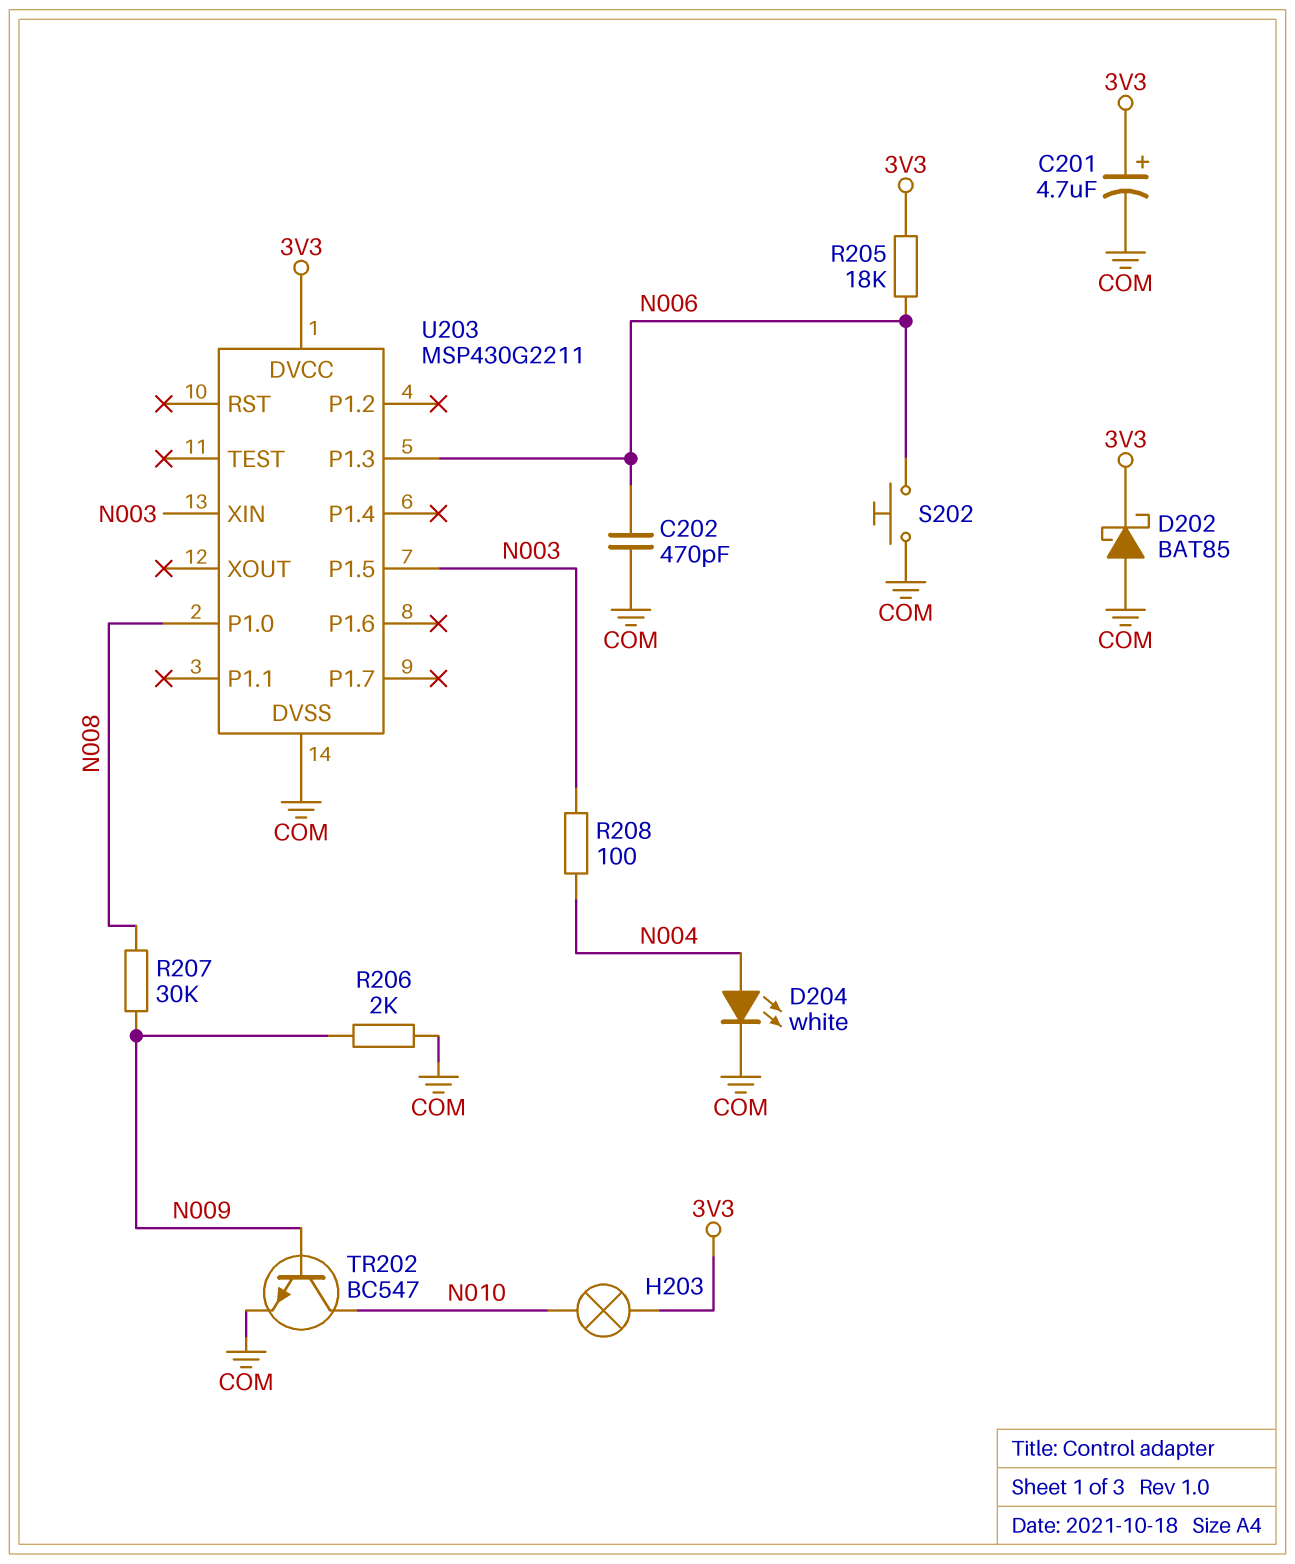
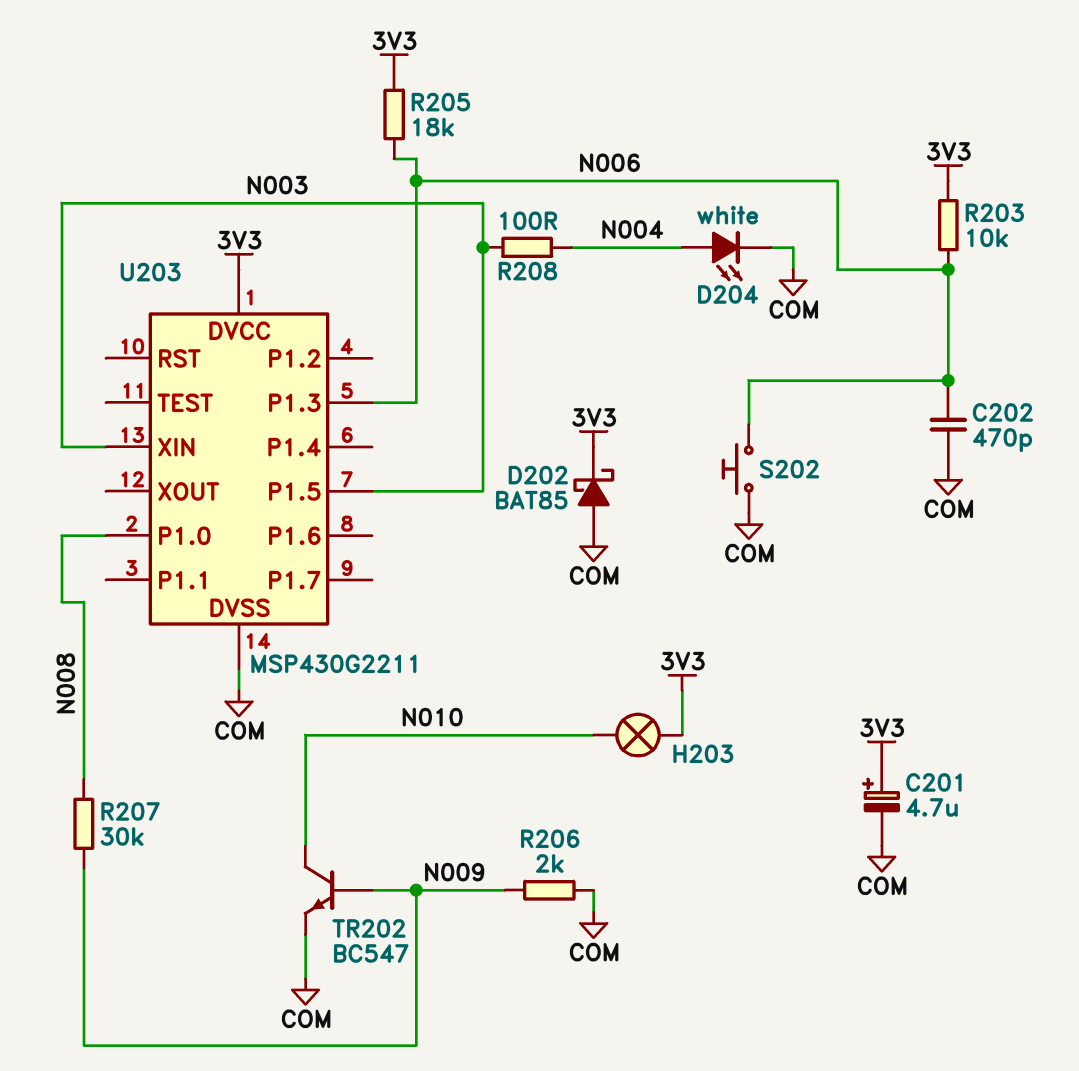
R203: none -> 10k (3V3, N006)

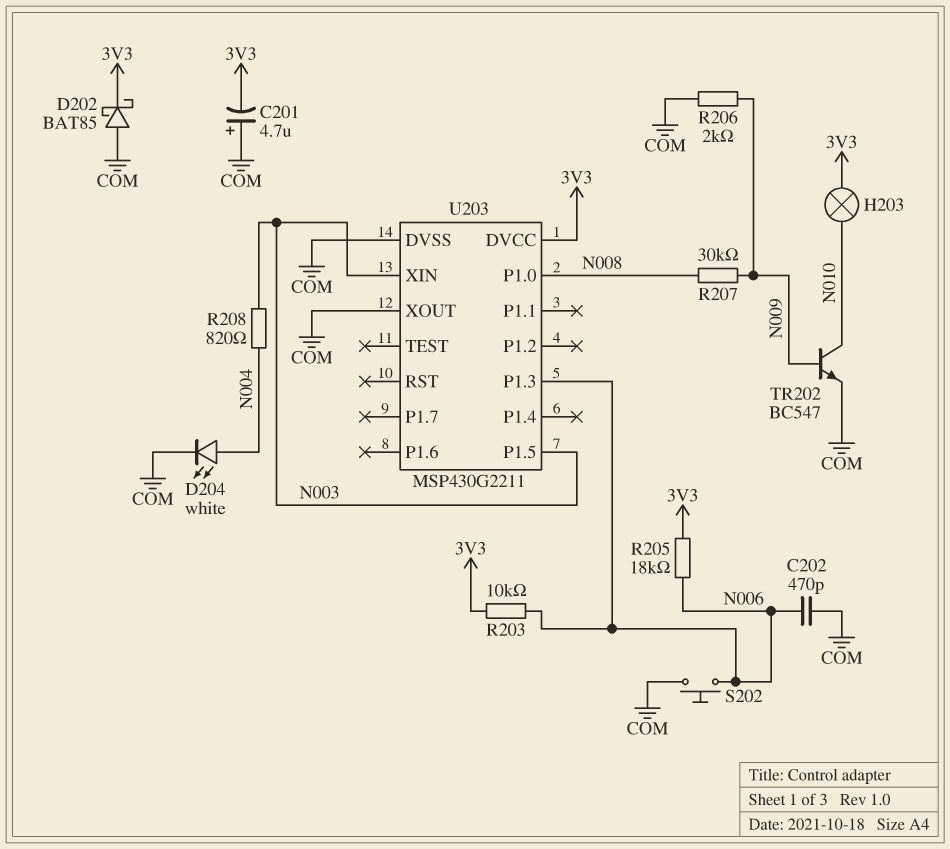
C201: 4.7uF (plus 3V3, minus COM) -> 4.7uF (plus COM, minus 3V3)
R208: 100 (N003, N004) -> 820 (N003, N004)
U203 pin XOUT: none -> COM

